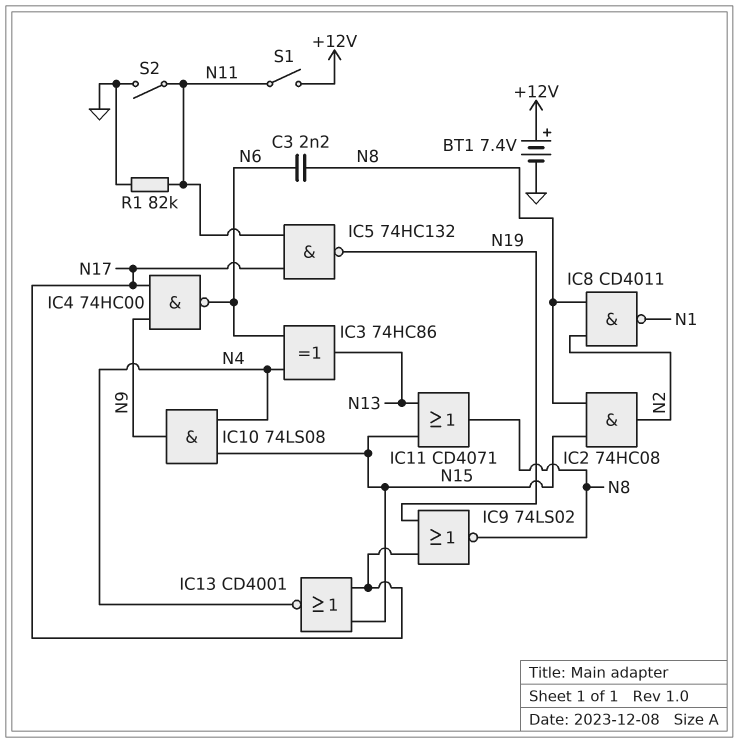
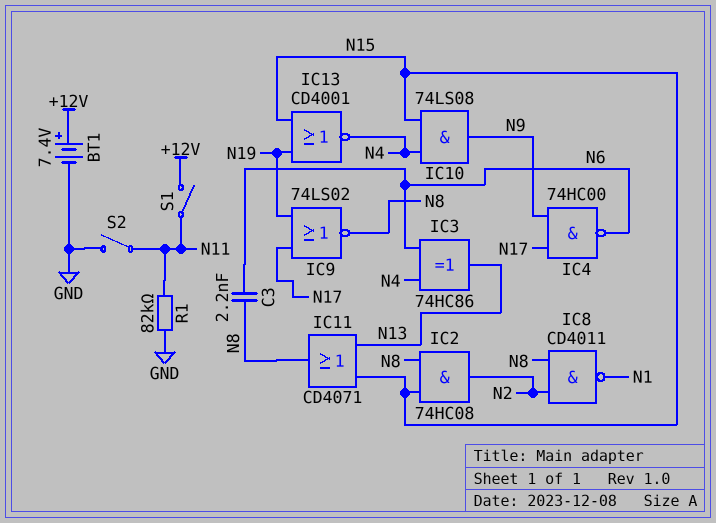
IC5: NAND 74HC132 (in N11, in N17, out N19) -> none
IC13: NOR CD4001 (in N15, in N17, out N4) -> NOR CD4001 (in N15, in N19, out N4)

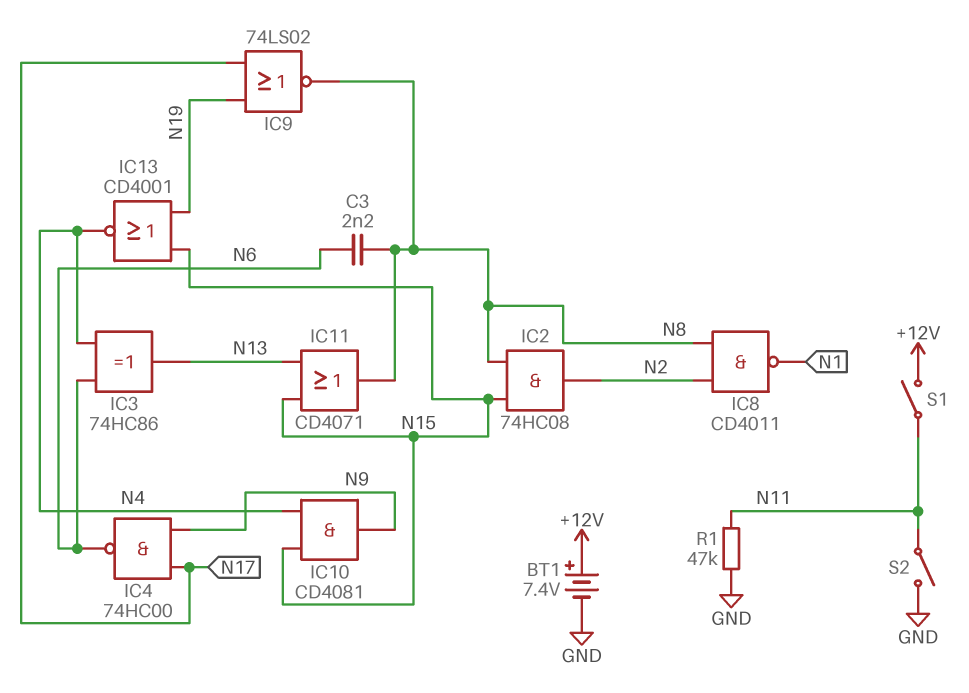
IC10: AND 74LS08 (in N4, in N15, out N9) -> AND CD4081 (in N4, in N15, out N9)
R1: 82k (GND, N11) -> 47k (GND, N11)

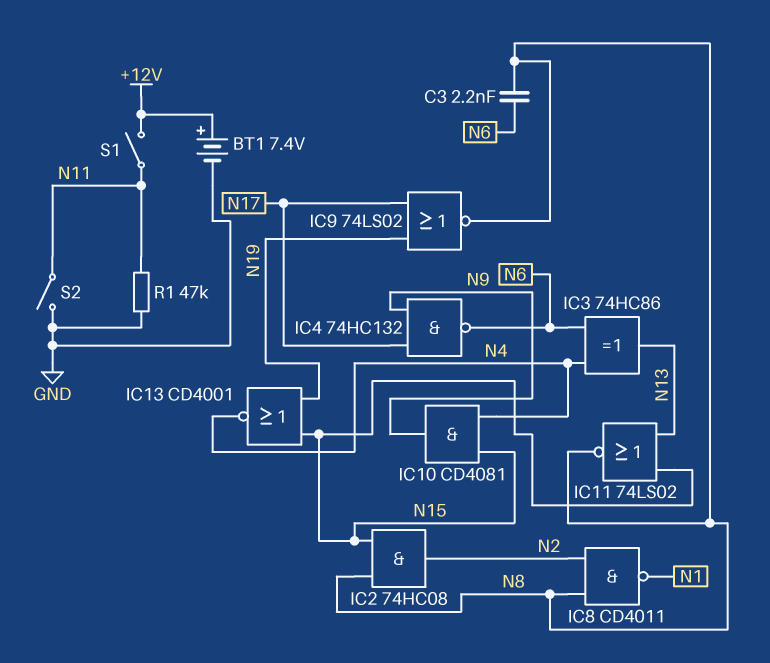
IC4: NAND 74HC00 (in N9, in N17, out N6) -> NAND 74HC132 (in N9, in N17, out N6)
IC11: OR CD4071 (in N13, in N15, out N8) -> NOR 74LS02 (in N13, in N15, out N8)

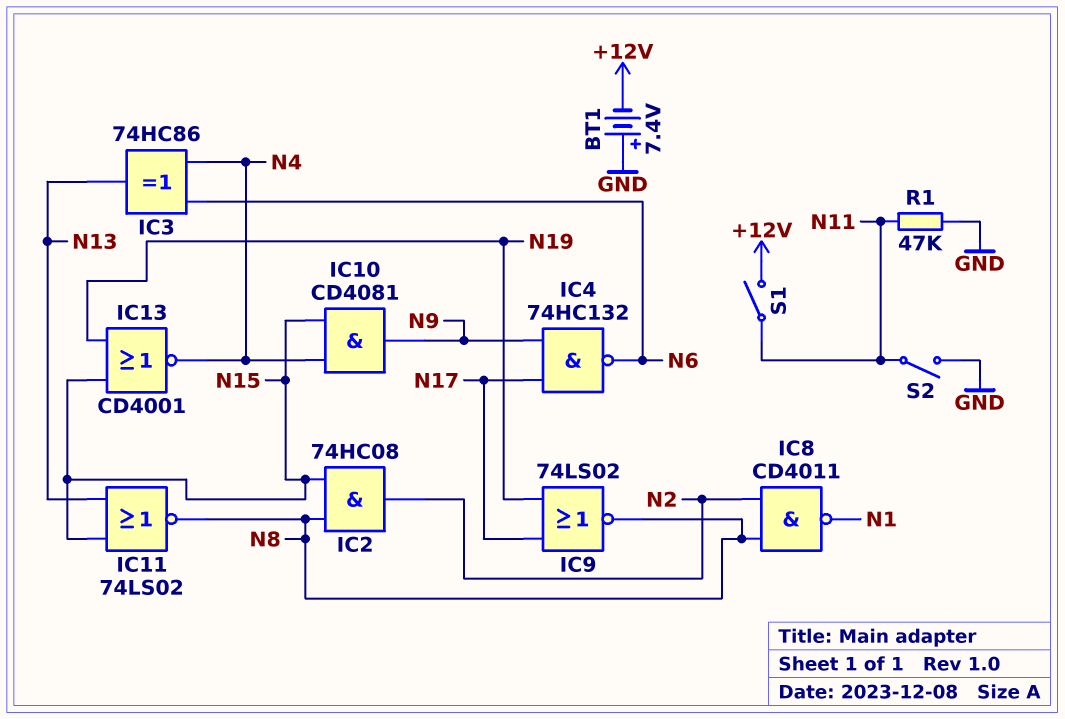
BT1: 7.4V (plus +12V, minus GND) -> 7.4V (plus GND, minus +12V)
C3: 2.2nF (N6, N8) -> none

